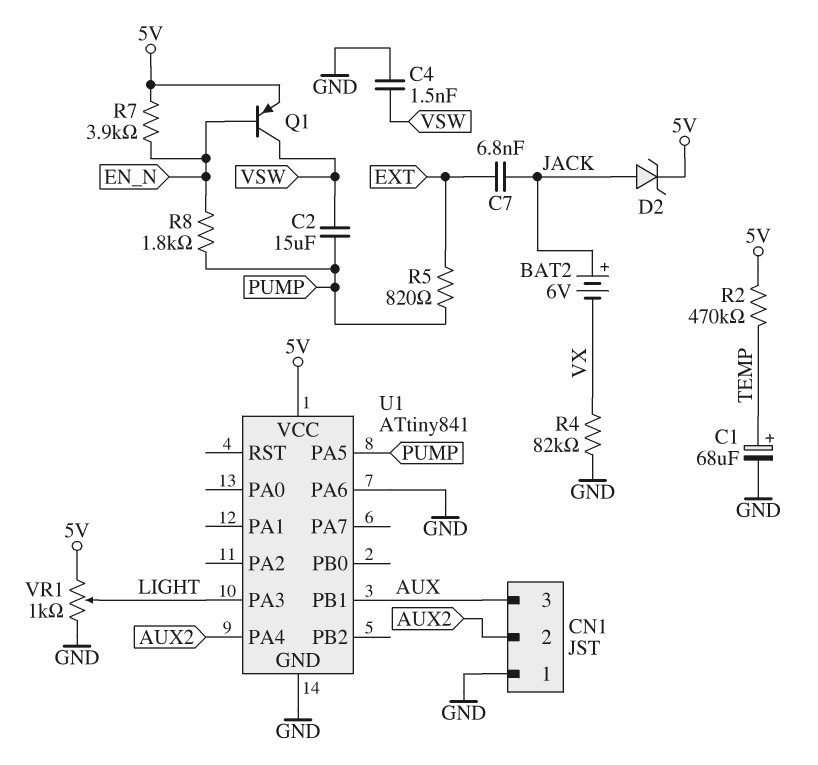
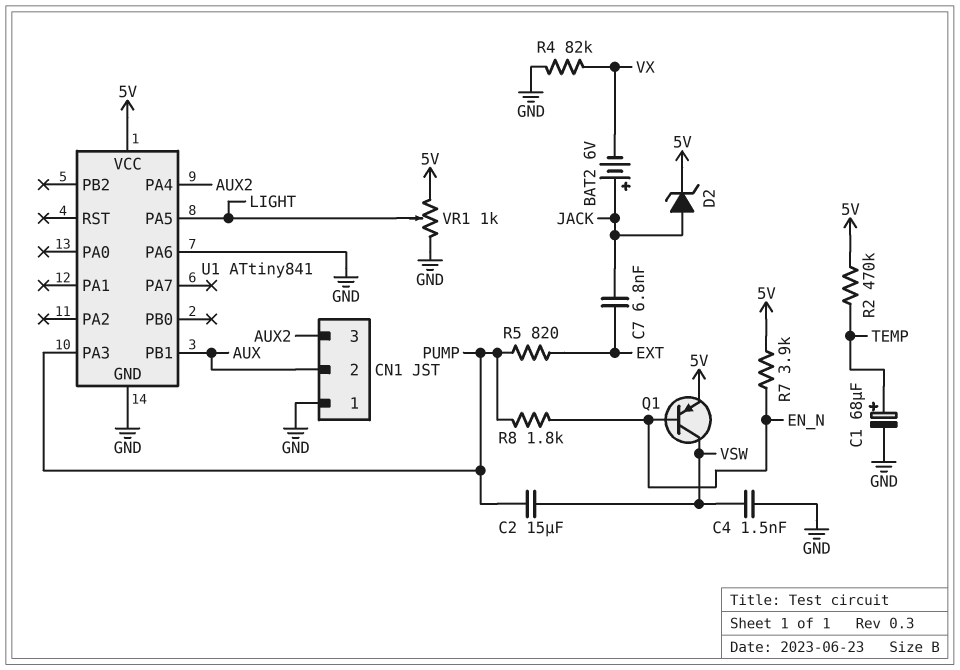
CN1 pin 2: AUX2 -> AUX
CN1 pin 3: AUX -> AUX2
U1 pin PA3: LIGHT -> PUMP
U1 pin PA5: PUMP -> LIGHT

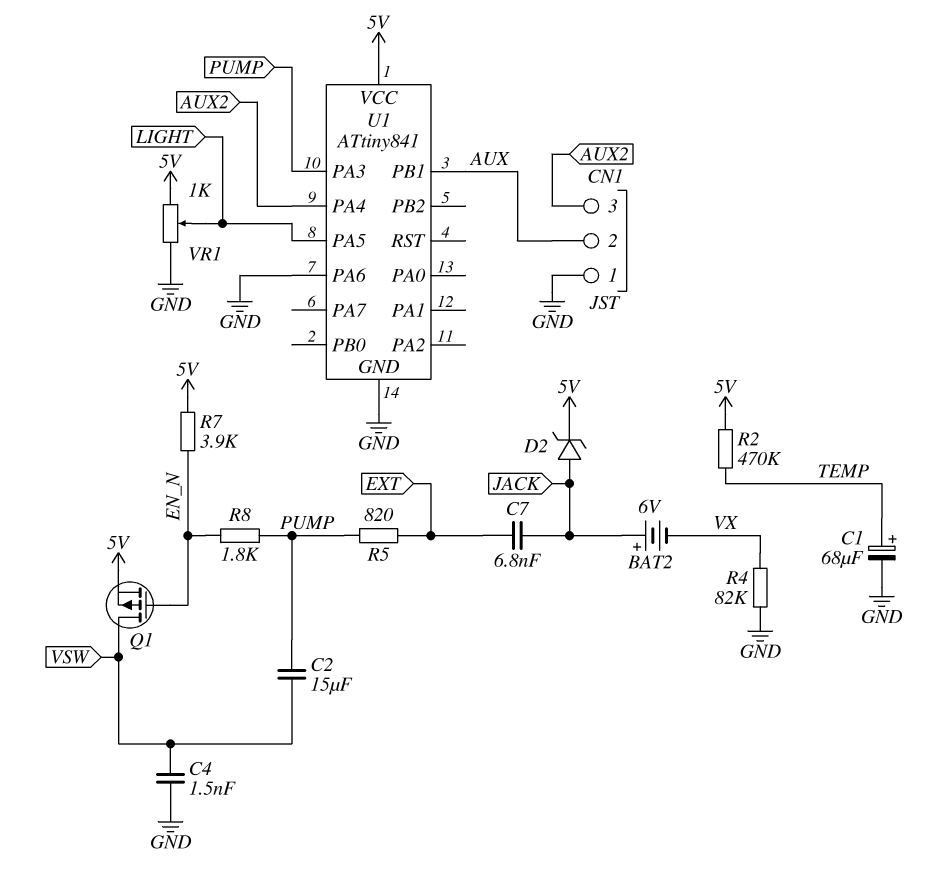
Q1: PNP (B EN_N, C VSW, E 5V) -> PMOS (G EN_N, D VSW, S 5V)

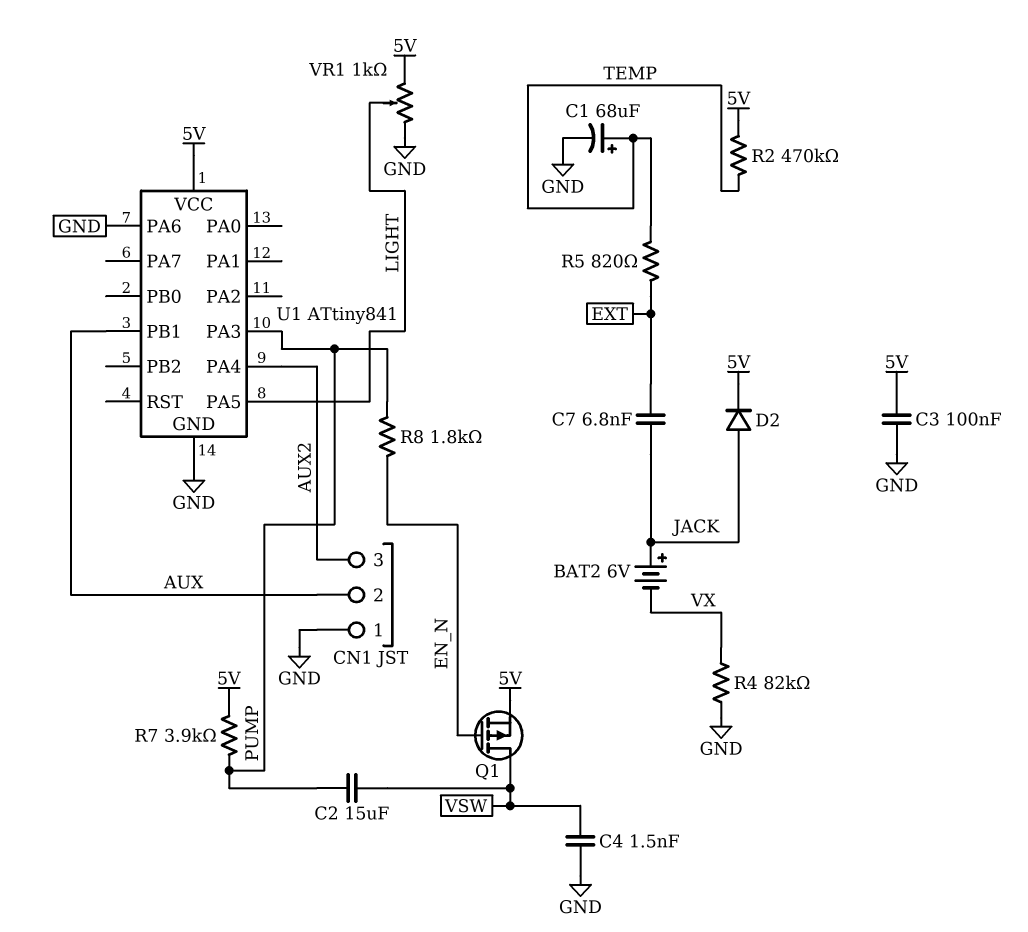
C3: none -> 100nF (5V, GND)
D2: zener (A JACK, K 5V) -> diode (A JACK, K 5V)
R5: 820 (EXT, PUMP) -> 820 (EXT, TEMP)
R7: 3.9k (5V, EN_N) -> 3.9k (5V, PUMP)

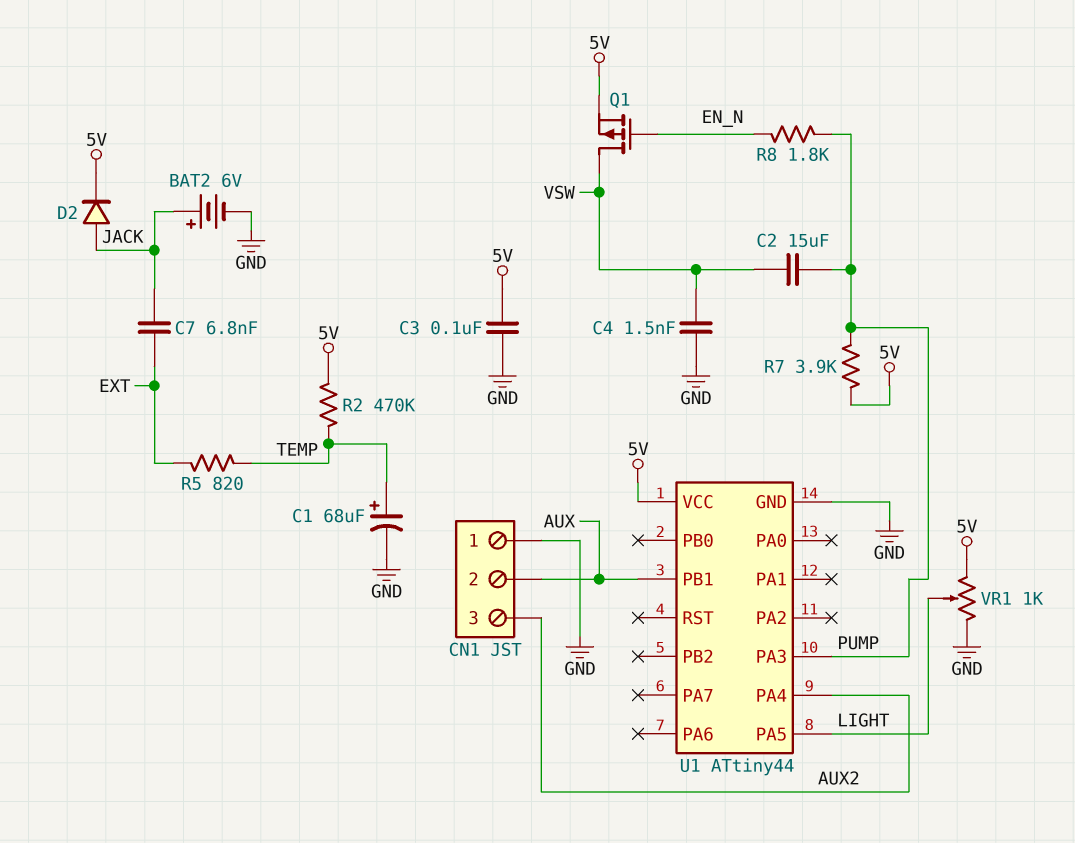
BAT2: 6V (plus JACK, minus VX) -> 6V (plus JACK, minus GND)
R4: 82k (GND, VX) -> none
U1: ATtiny841 -> ATtiny44
U1 pin PA6: GND -> none

